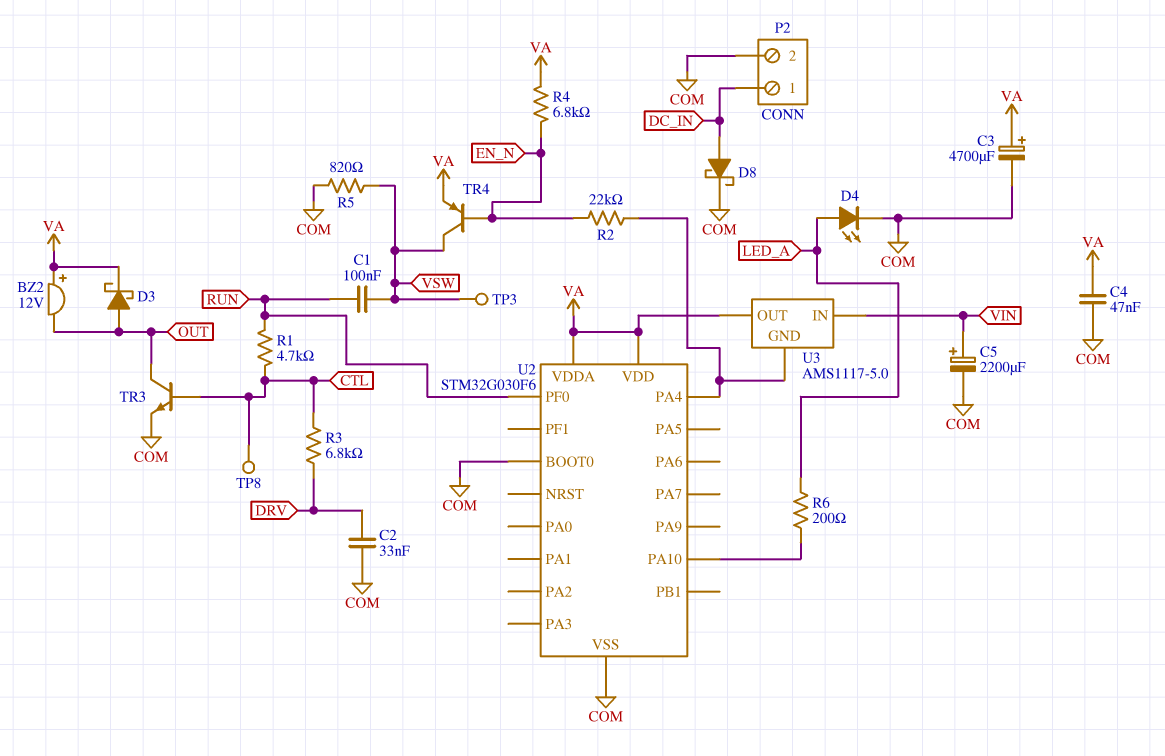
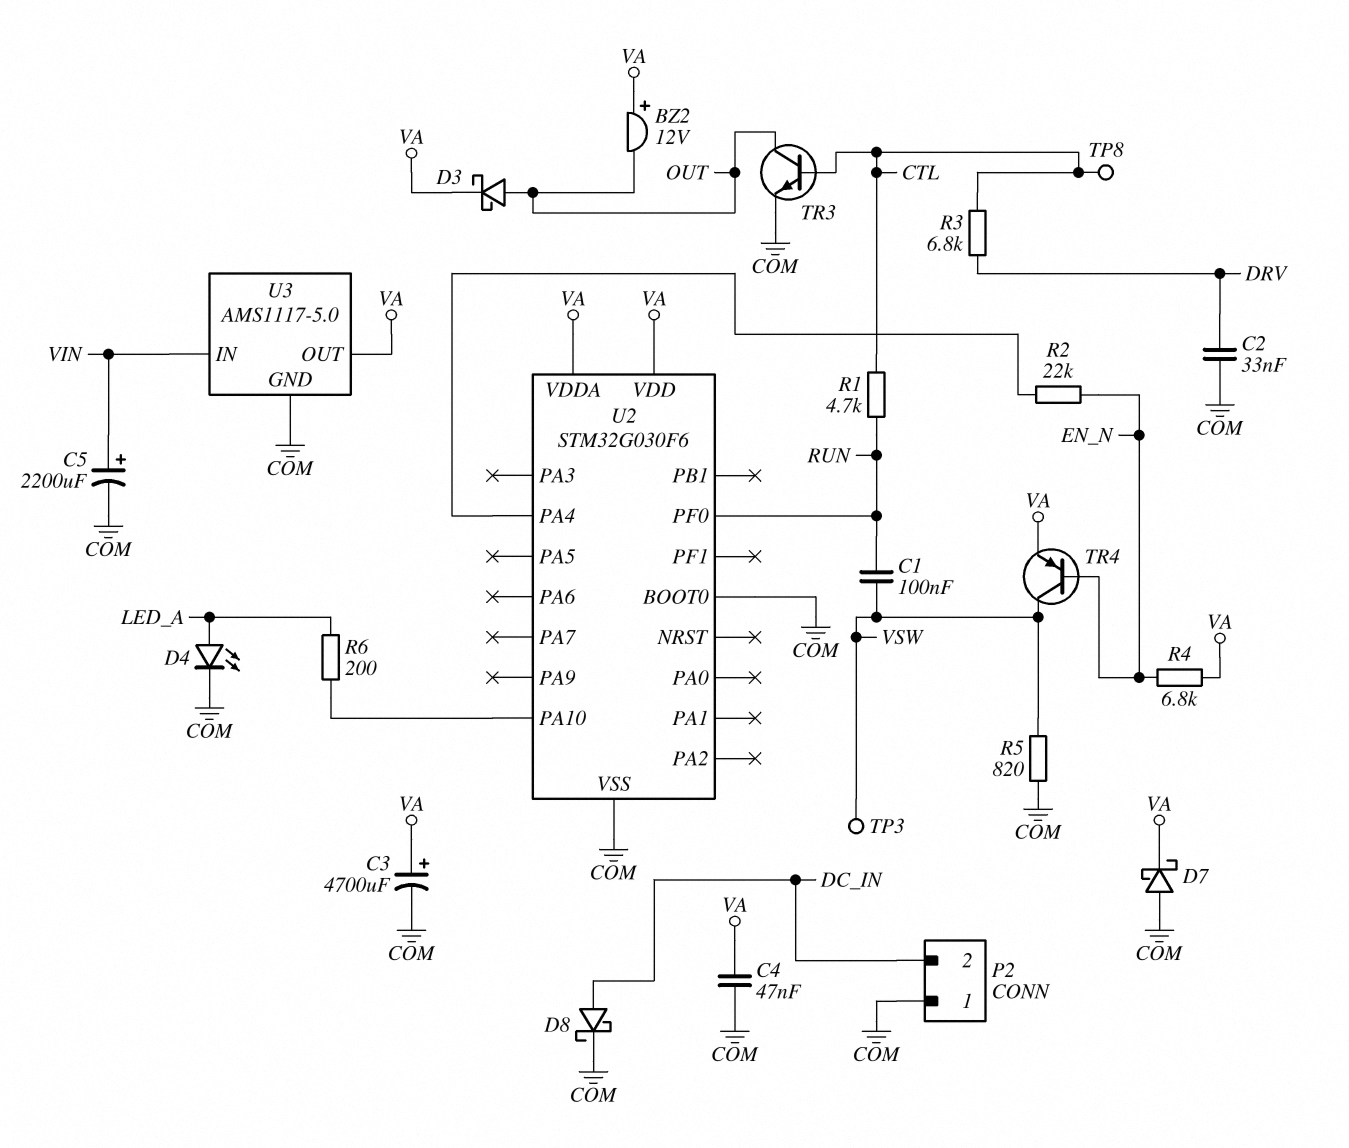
D7: none -> schottky (A COM, K VA)
P2 pin 1: DC_IN -> COM
P2 pin 2: COM -> DC_IN
U3 pin GND: U2/PA4 -> COM

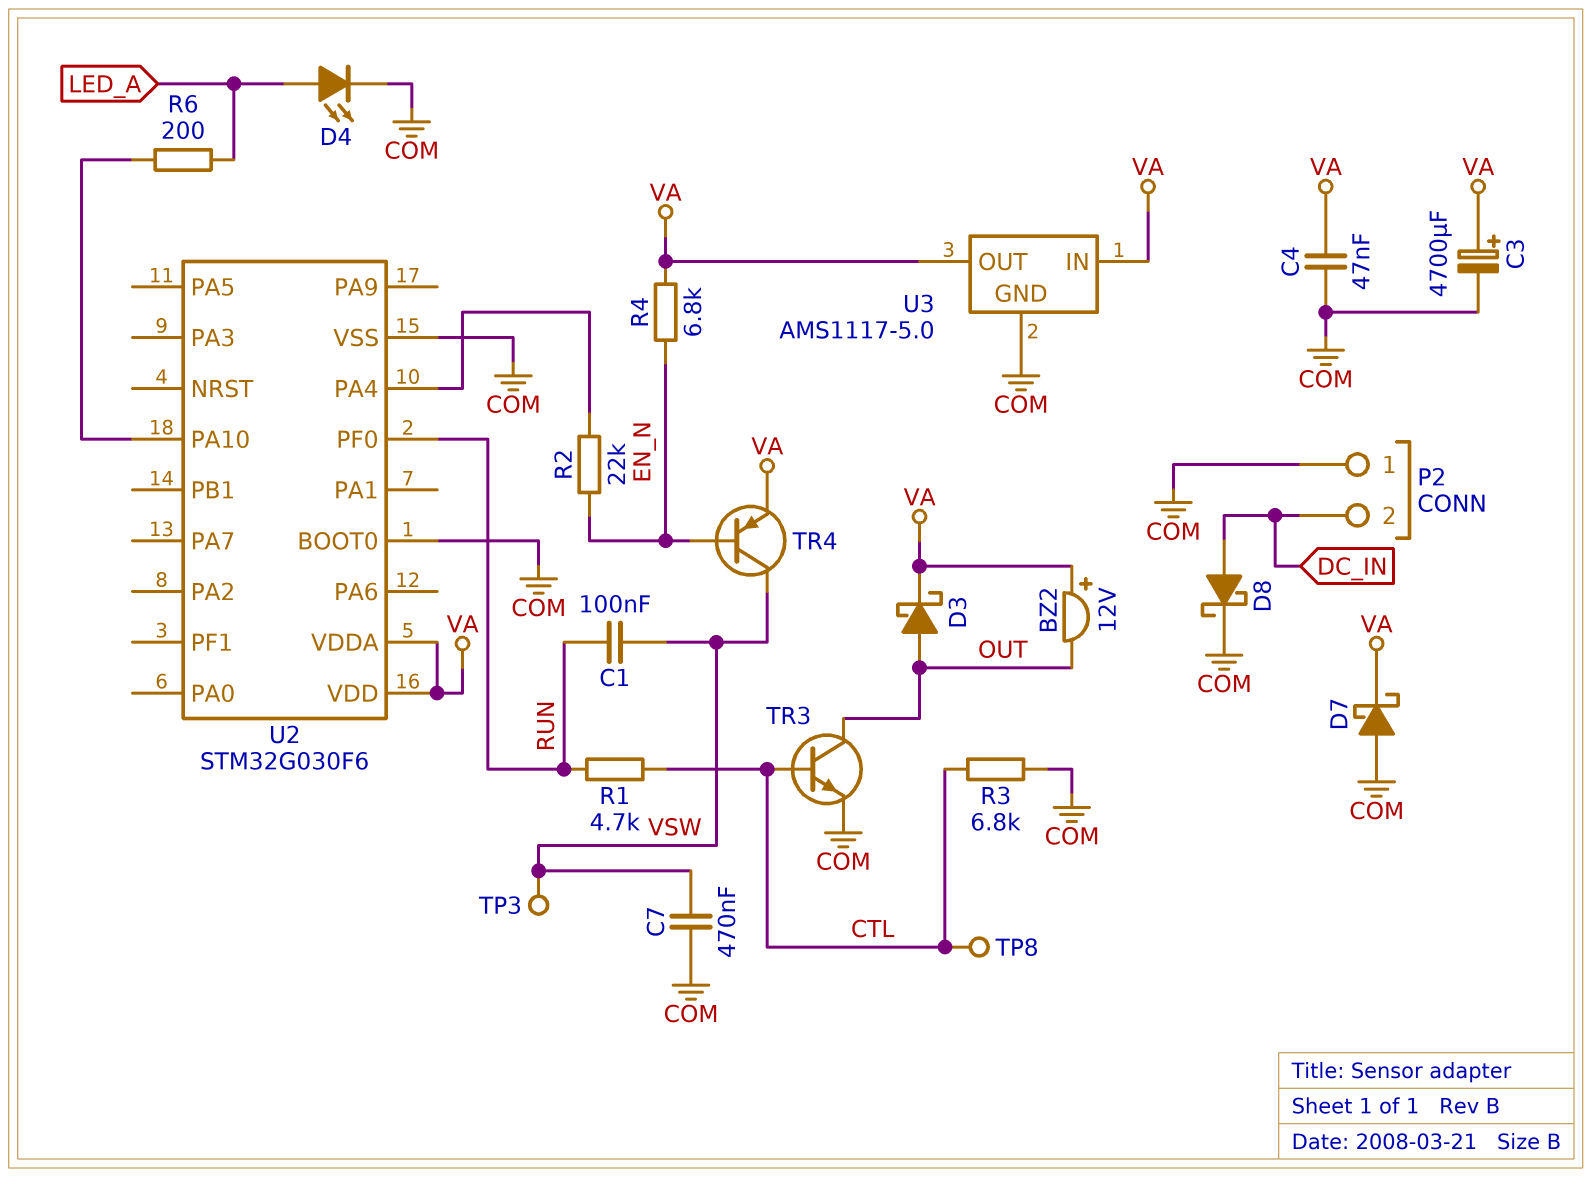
C2: 33nF (COM, DRV) -> none
C5: 2200uF (plus VIN, minus COM) -> none
C7: none -> 470nF (COM, VSW)
R3: 6.8k (CTL, DRV) -> 6.8k (COM, CTL)
R5: 820 (COM, VSW) -> none
U3 pin IN: VIN -> VA

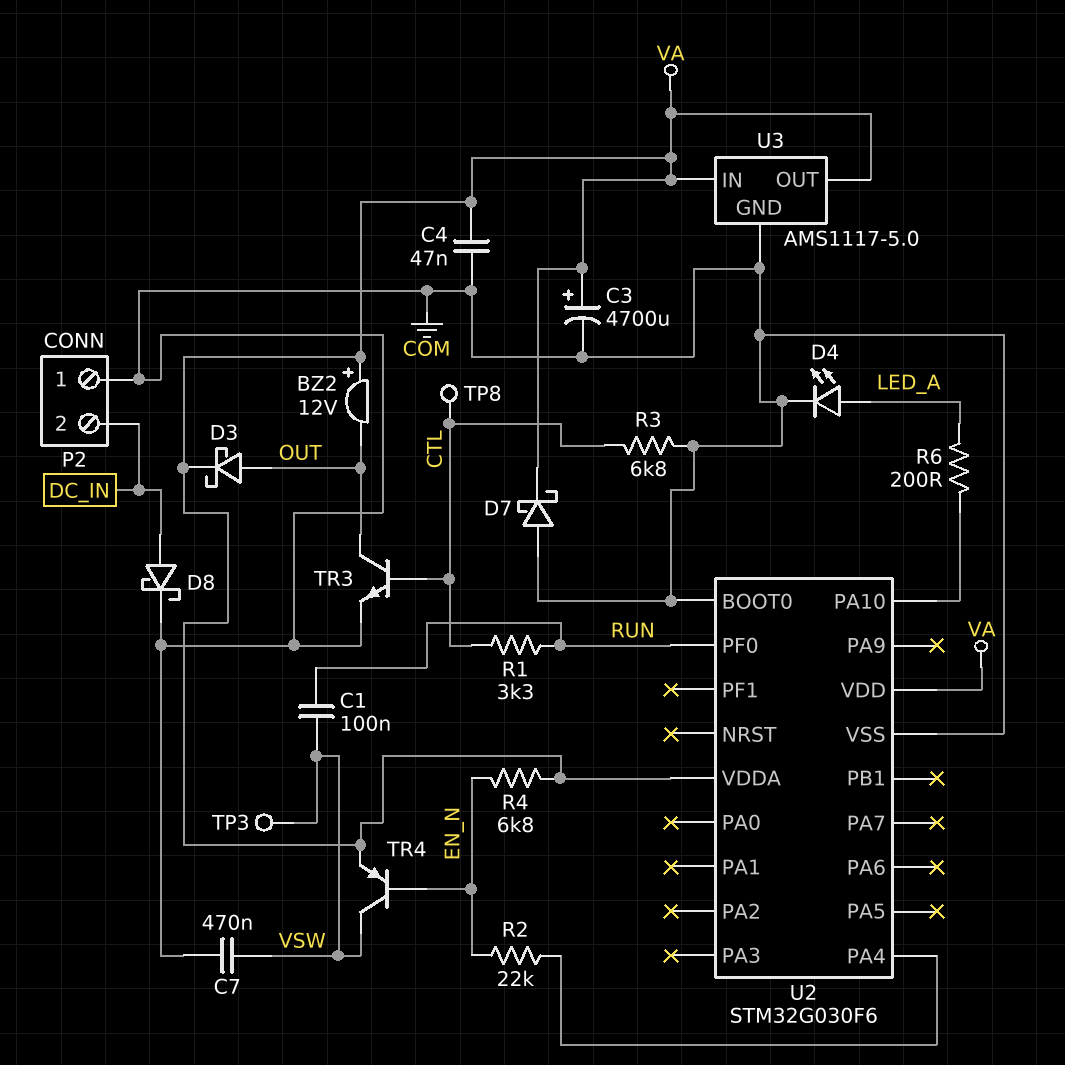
R1: 4.7k (CTL, RUN) -> 3.3k (CTL, RUN)

